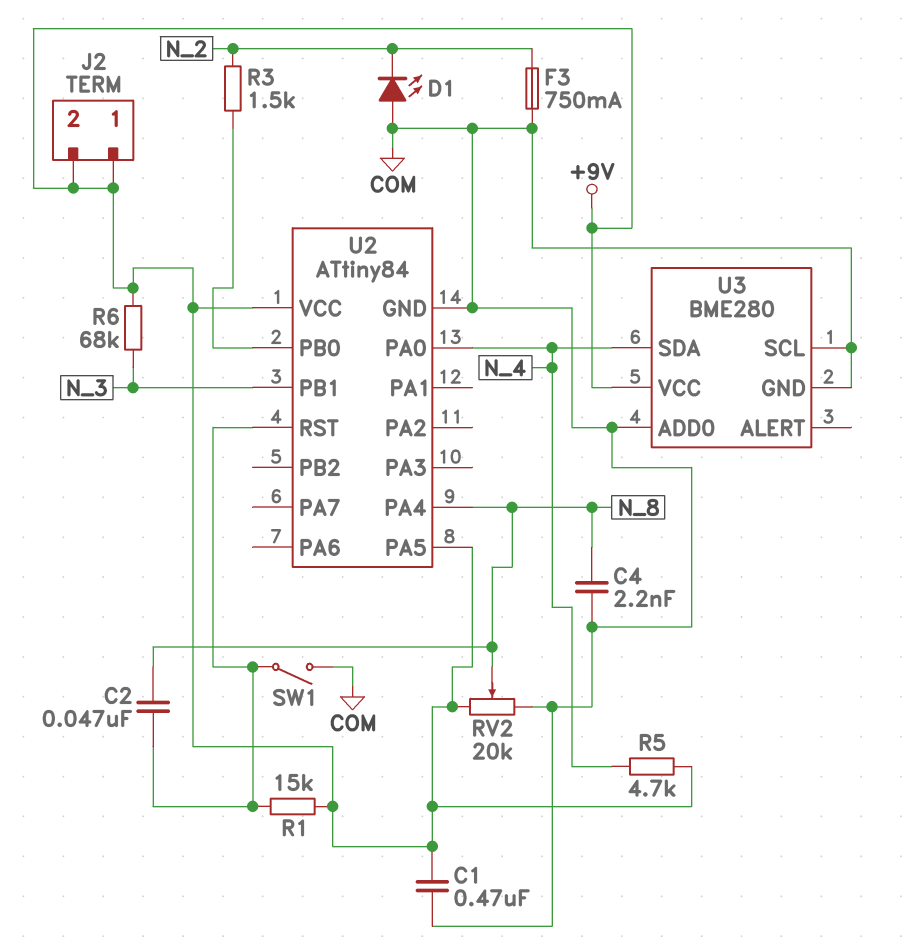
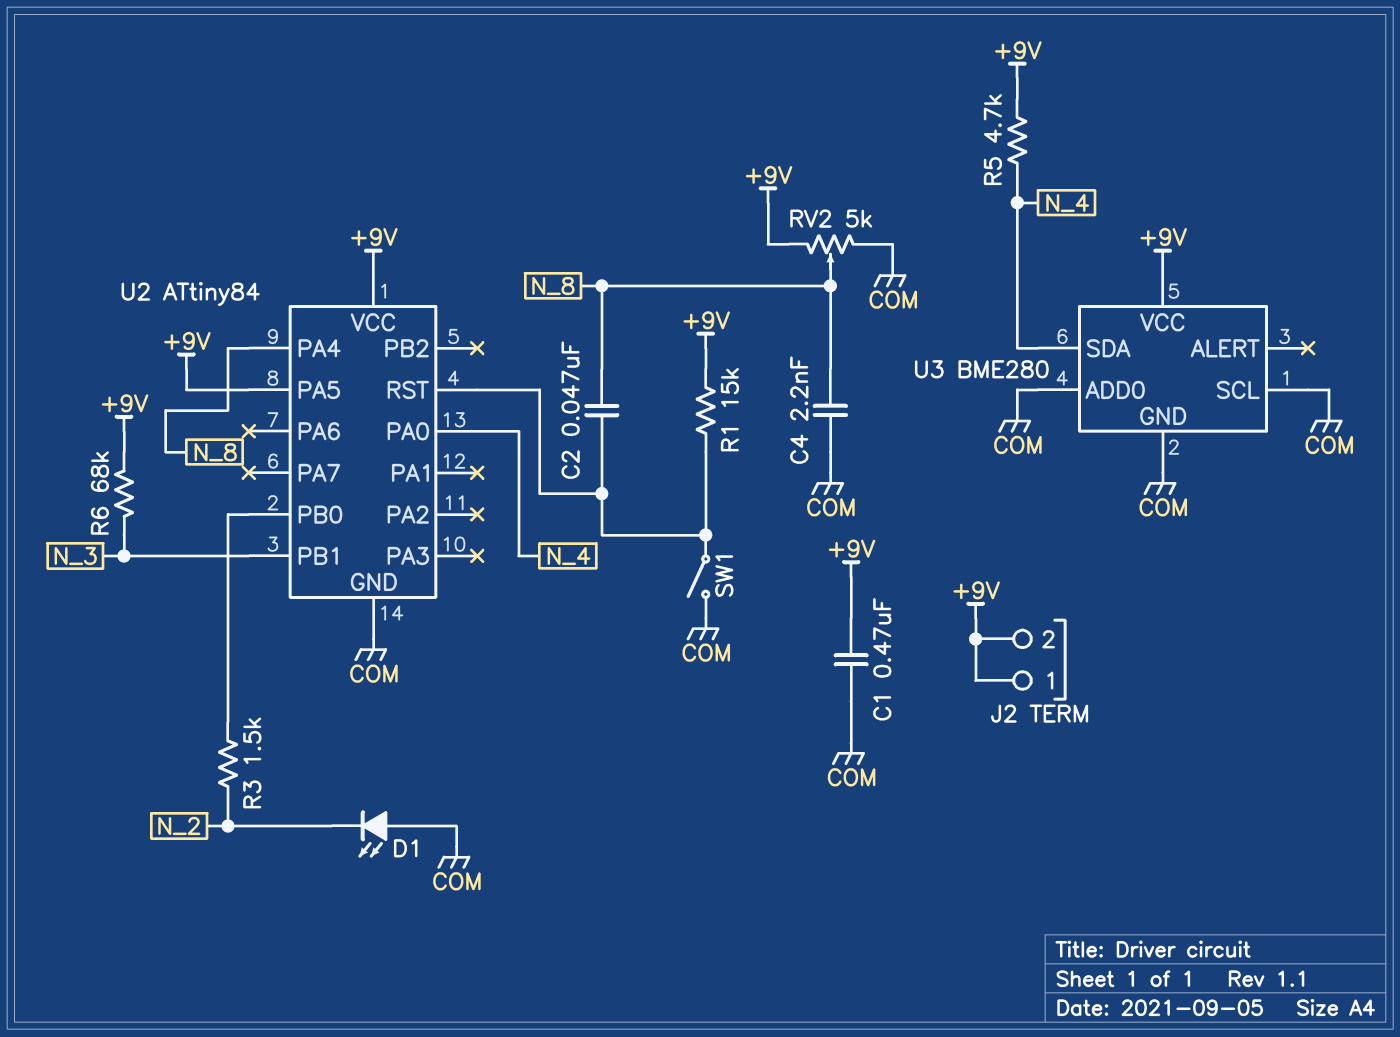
F3: 750mA (COM, N_2) -> none
RV2: 20k (+9V, COM, wiper N_8) -> 5k (+9V, COM, wiper N_8)

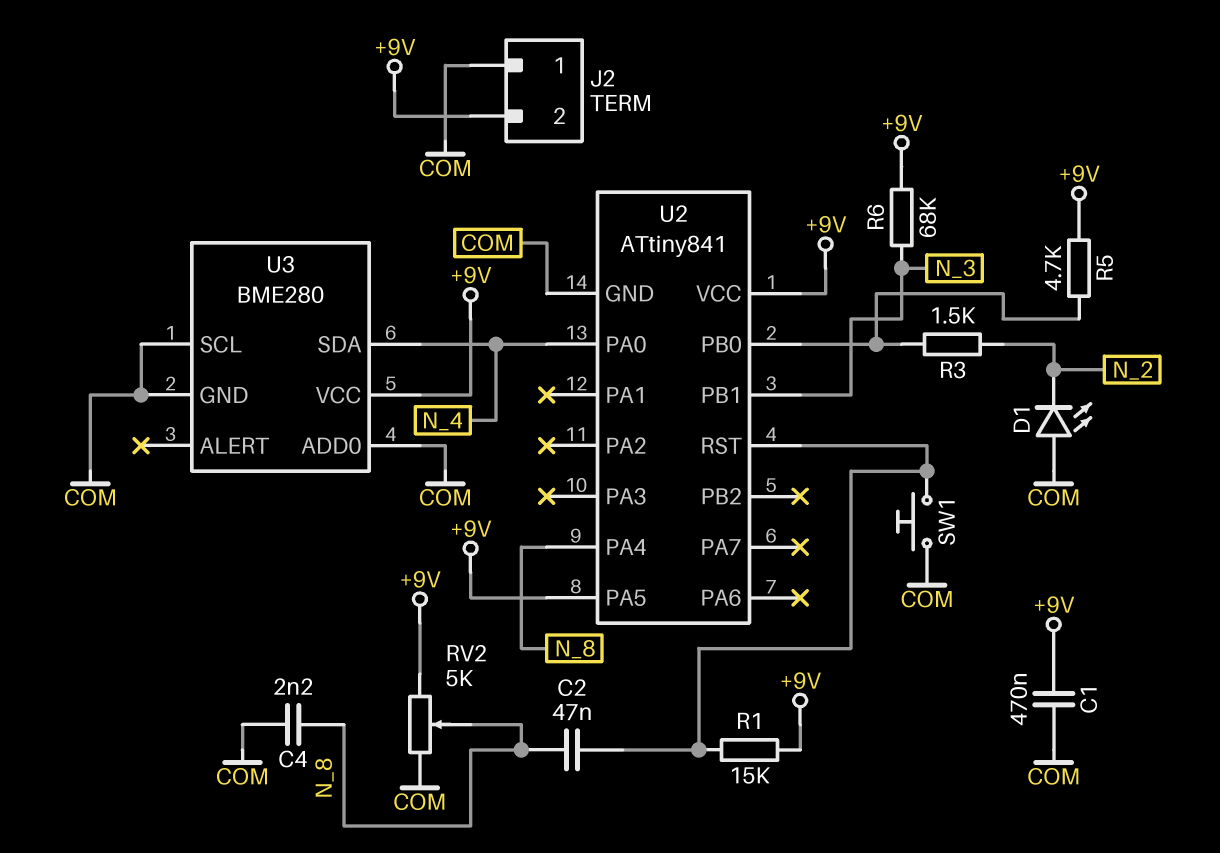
J2 pin 1: +9V -> COM
R5: 4.7k (+9V, N_4) -> 4.7k (+9V, U2/PB0)
SW1: switch (COM, U2/RST) -> button (COM, U2/RST)
U2: ATtiny84 -> ATtiny841

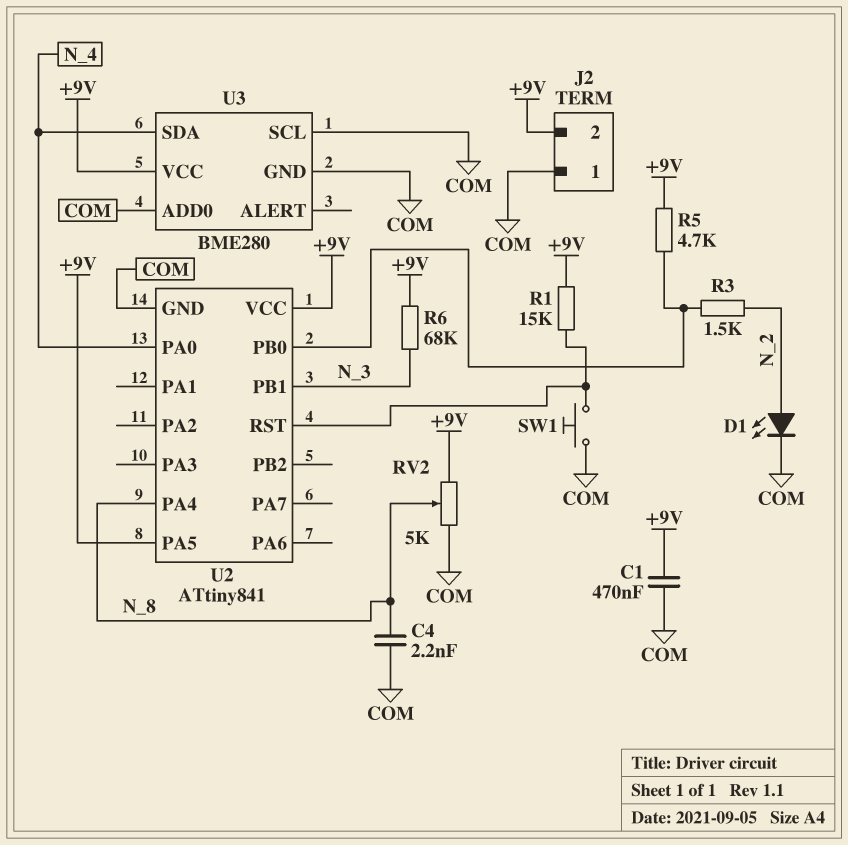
C2: 47nF (N_8, U2/RST) -> none
D1: LED (A COM, K N_2) -> LED (A N_2, K COM)

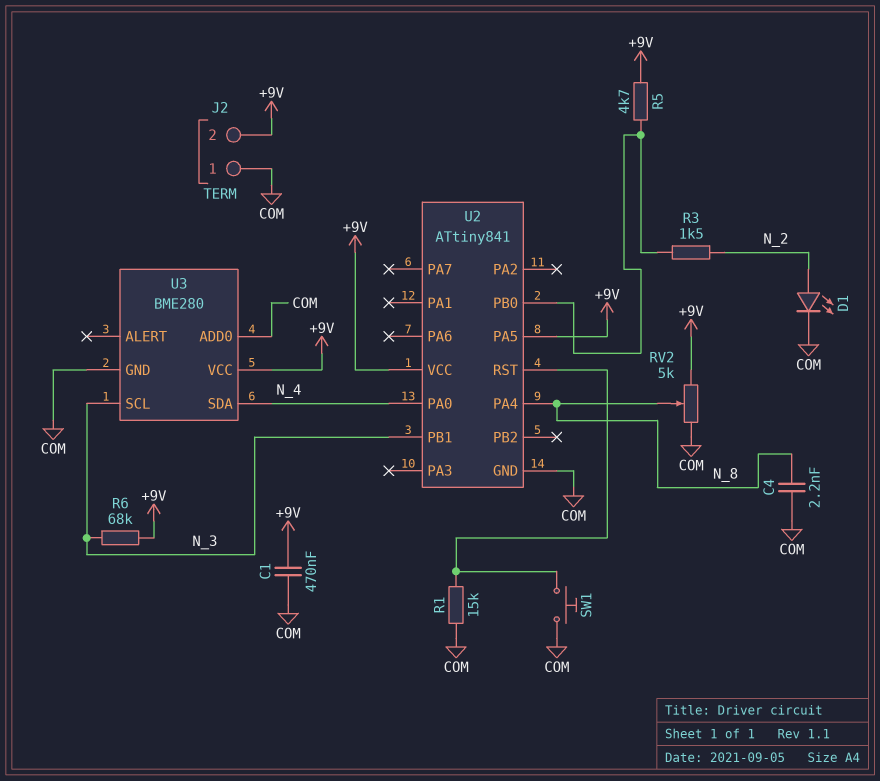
R1: 15k (+9V, U2/RST) -> 15k (COM, U2/RST)
U3 pin SCL: COM -> N_3

